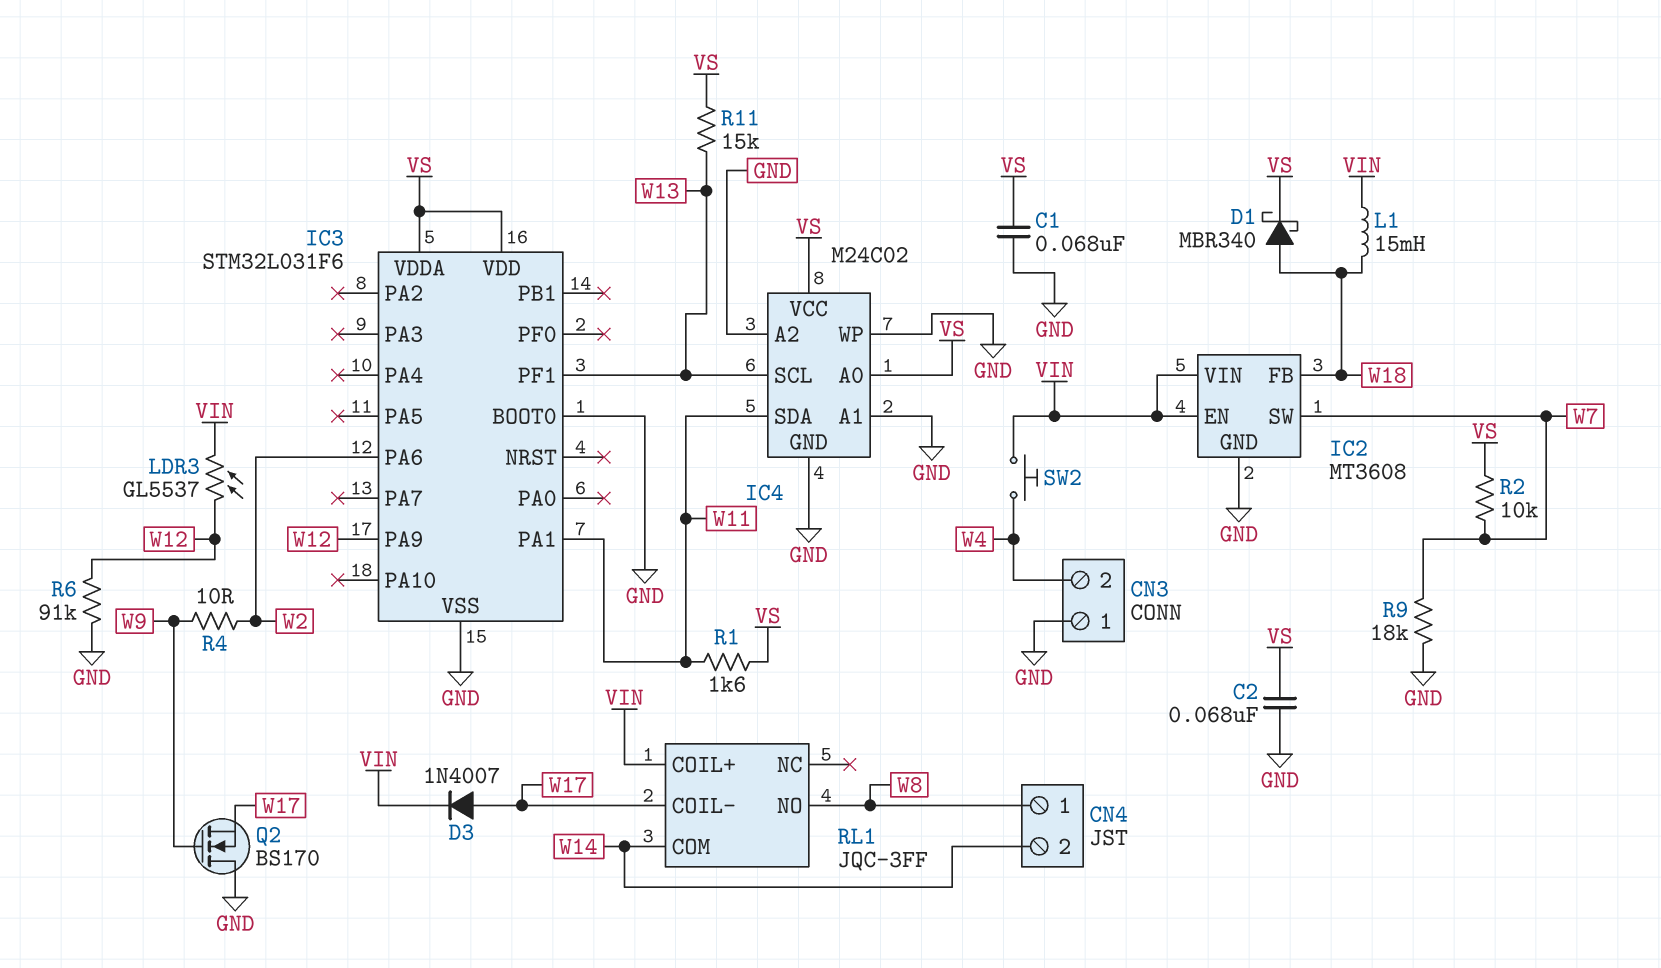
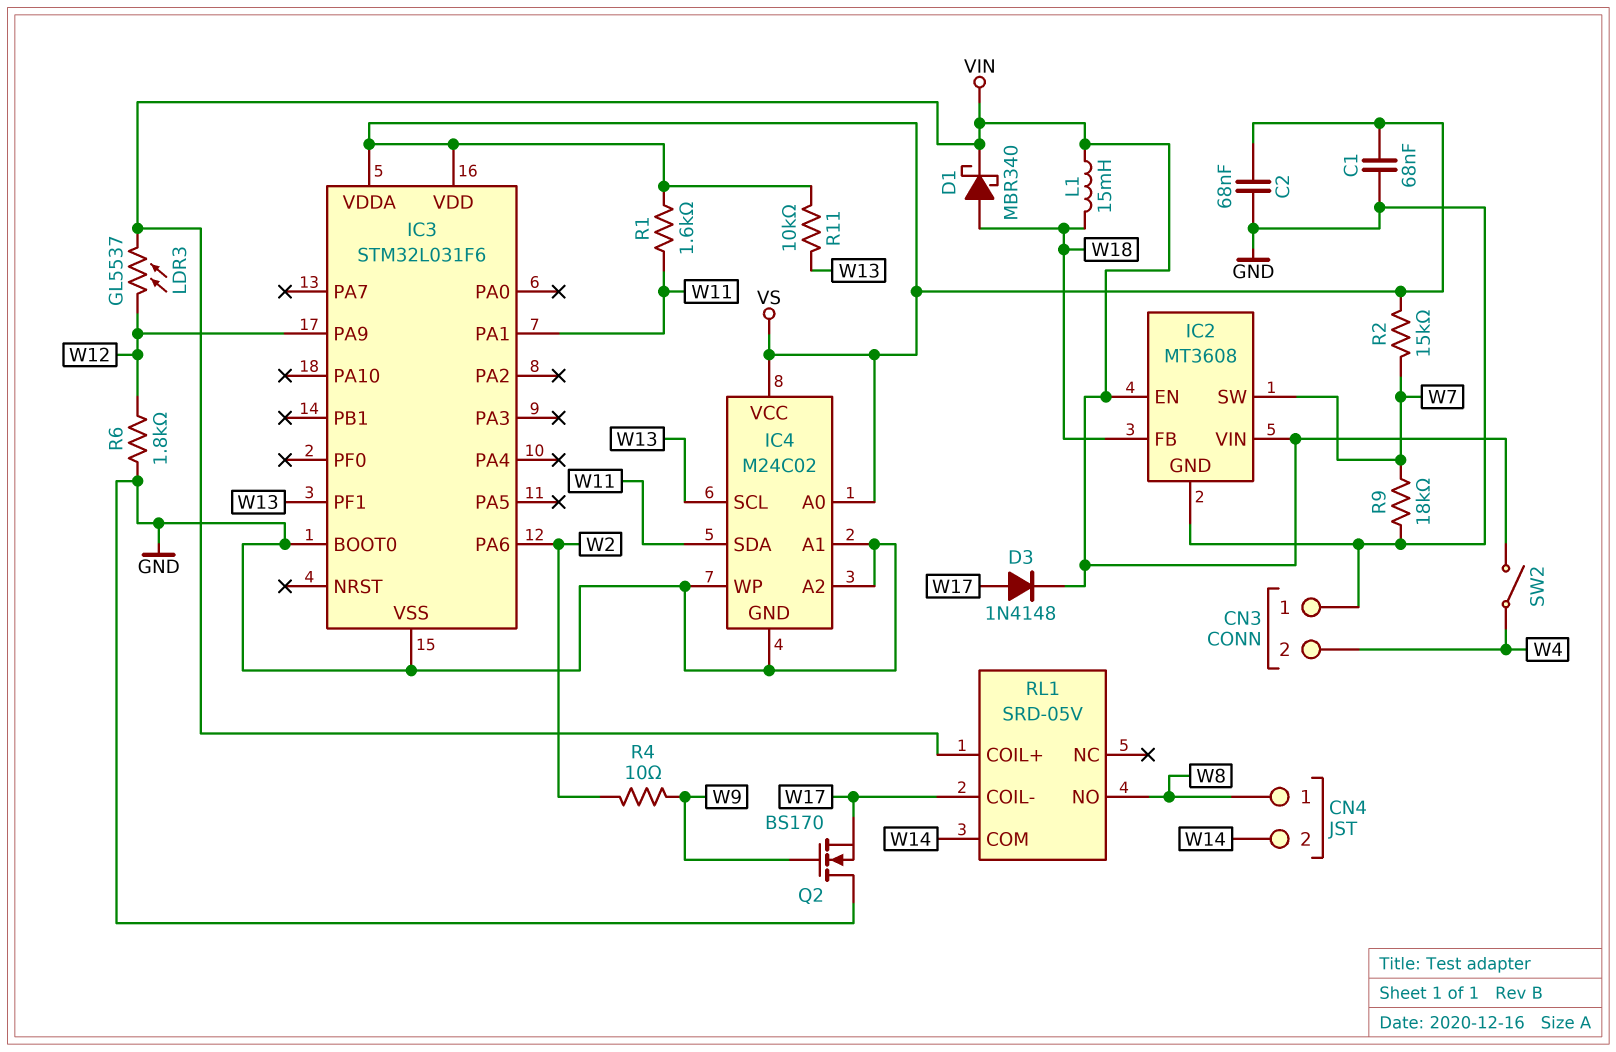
D1: schottky MBR340 (A W18, K VS) -> schottky MBR340 (A W18, K VIN)
D3: diode 1N4007 (A W17, K VIN) -> diode 1N4148 (A W17, K VIN)
R2: 10k (VS, W7) -> 15k (VS, W7)
R6: 91k (GND, W12) -> 1.8k (GND, W12)
R11: 15k (VS, W13) -> 10k (VS, W13)
RL1: JQC-3FF -> SRD-05V
SW2: button (VIN, W4) -> switch (VIN, W4)

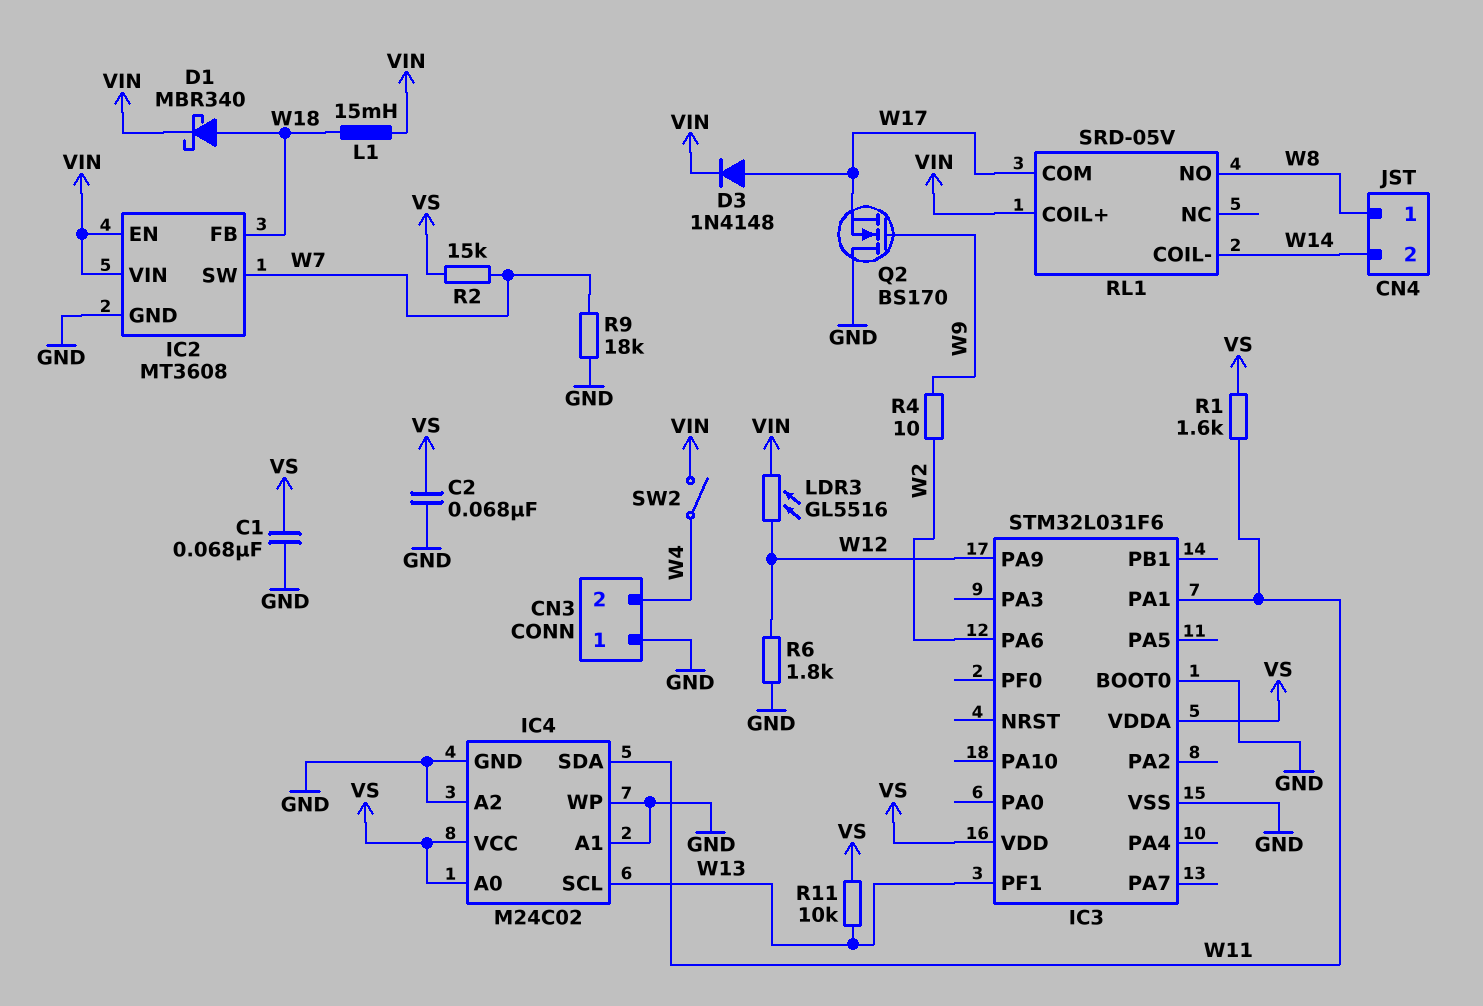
LDR3: GL5537 (VIN, W12) -> GL5516 (VIN, W12)
RL1 pin COIL-: W17 -> W14
RL1 pin COM: W14 -> W17

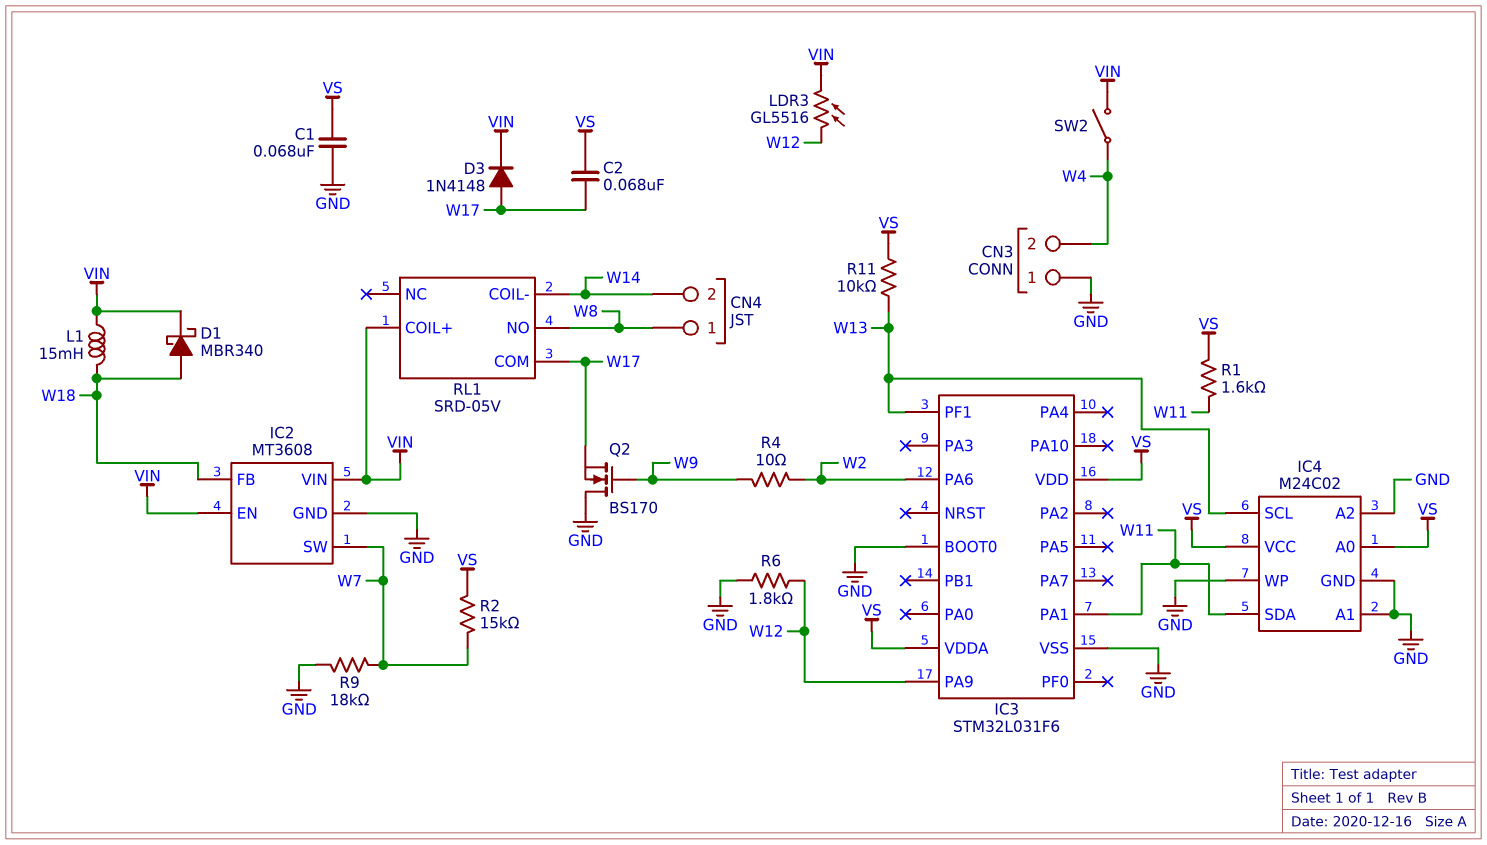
C2: 68nF (GND, VS) -> 68nF (VS, W17)

